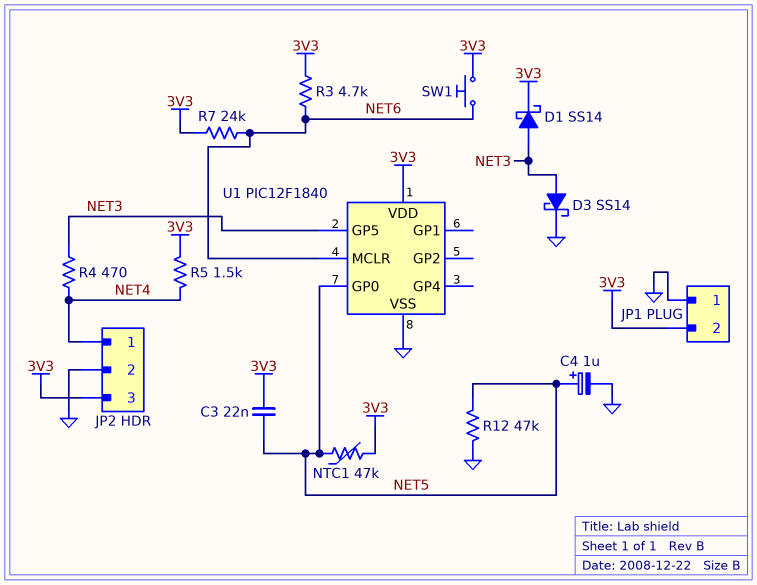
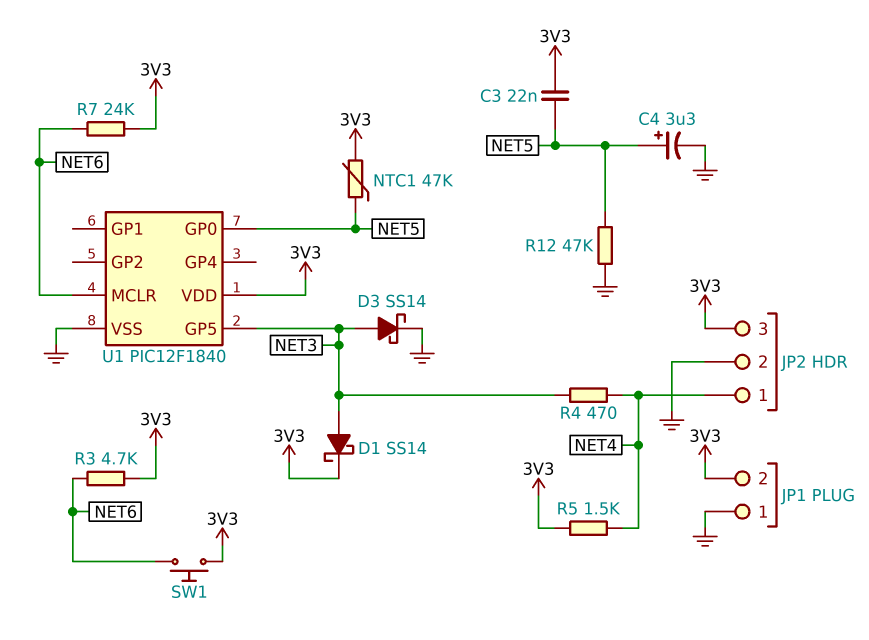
C4: 1uF (plus NET5, minus GND) -> 3.3uF (plus NET5, minus GND)

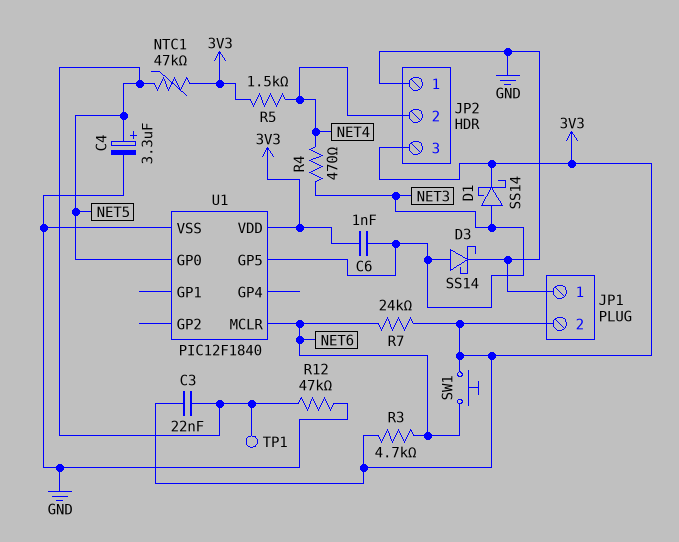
C6: none -> 1nF (3V3, NET3)
JP2 pin 1: NET4 -> GND
JP2 pin 2: GND -> NET4
TP1: none -> test point (NET5)

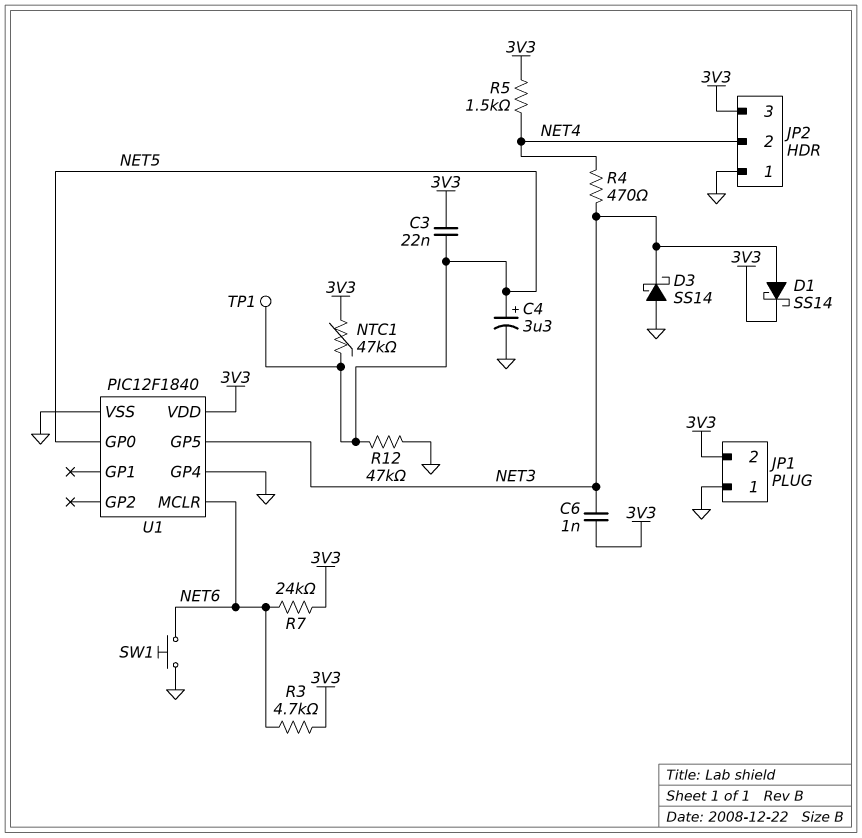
D3: schottky SS14 (A NET3, K GND) -> schottky SS14 (A GND, K NET3)
SW1: button (3V3, NET6) -> button (GND, NET6)
U1 pin GP4: none -> GND

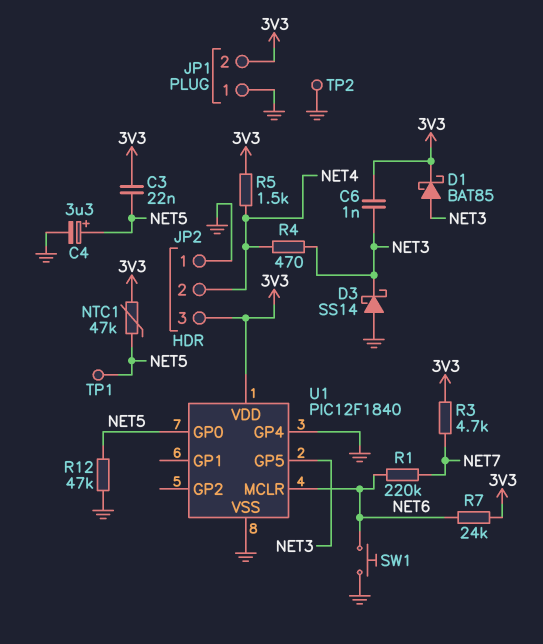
D1: schottky SS14 (A NET3, K 3V3) -> schottky BAT85 (A NET3, K 3V3)
R1: none -> 220k (NET6, NET7)
R3: 4.7k (3V3, NET6) -> 4.7k (3V3, NET7)
TP2: none -> test point (GND)

